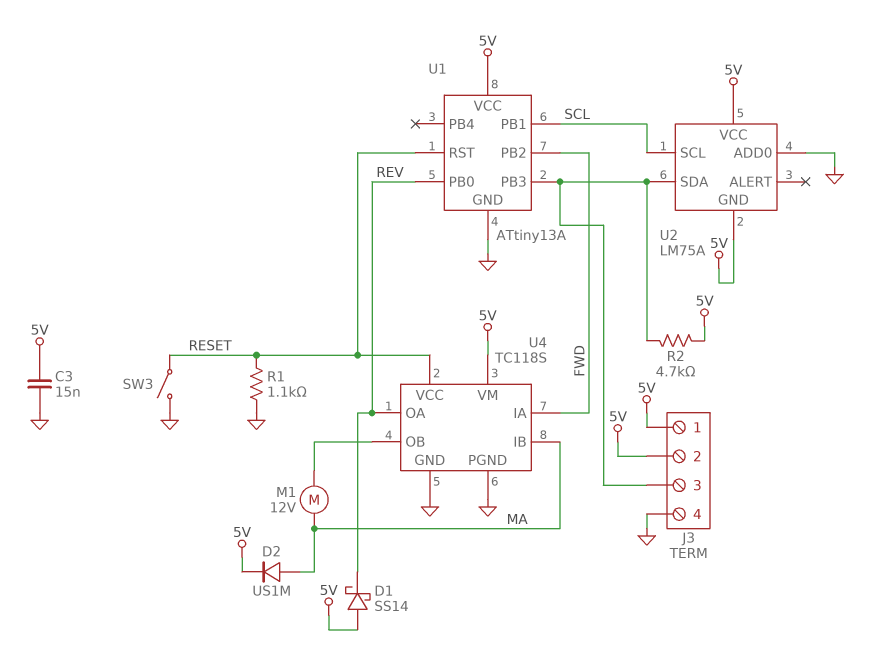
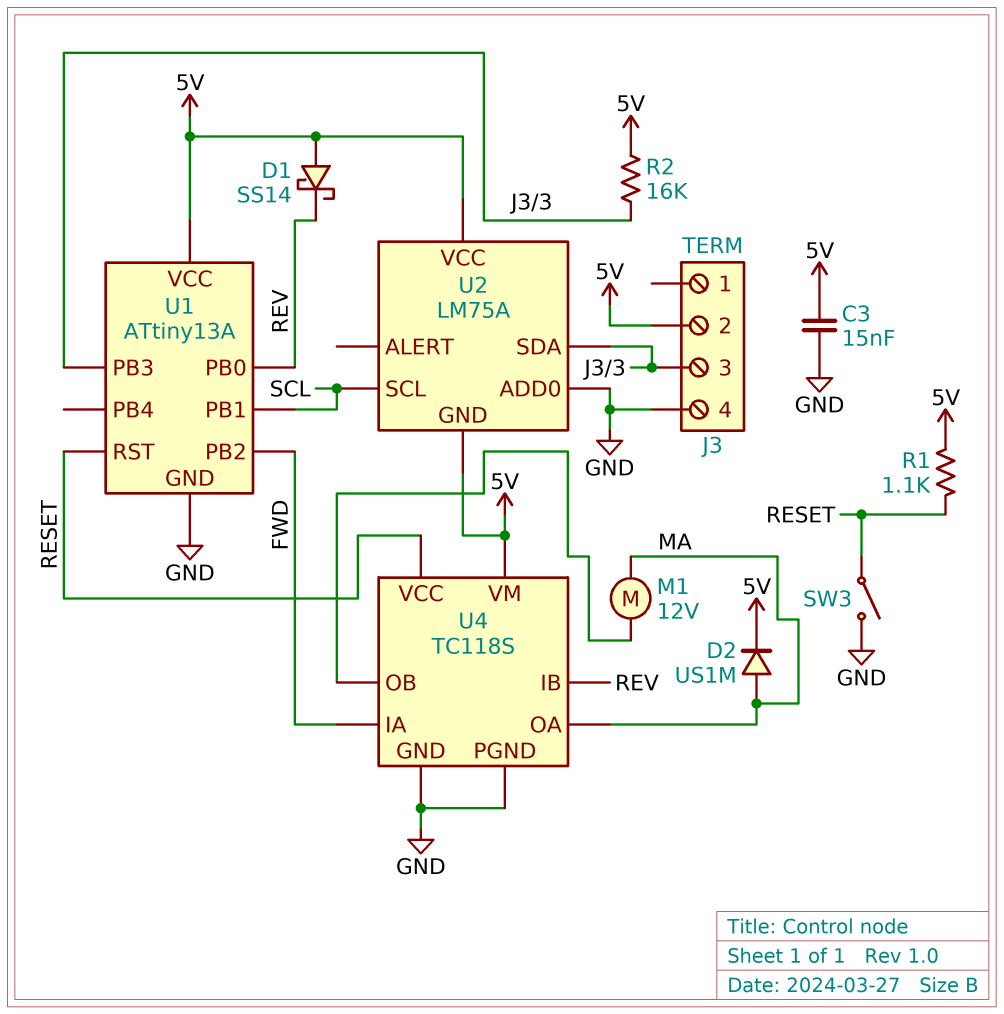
J3 pin 1: 5V -> none
R1: 1.1k (GND, RESET) -> 1.1k (5V, RESET)
R2: 4.7k (5V, J3/3) -> 16k (5V, J3/3)
U4 pin IB: MA -> REV
U4 pin OA: REV -> MA

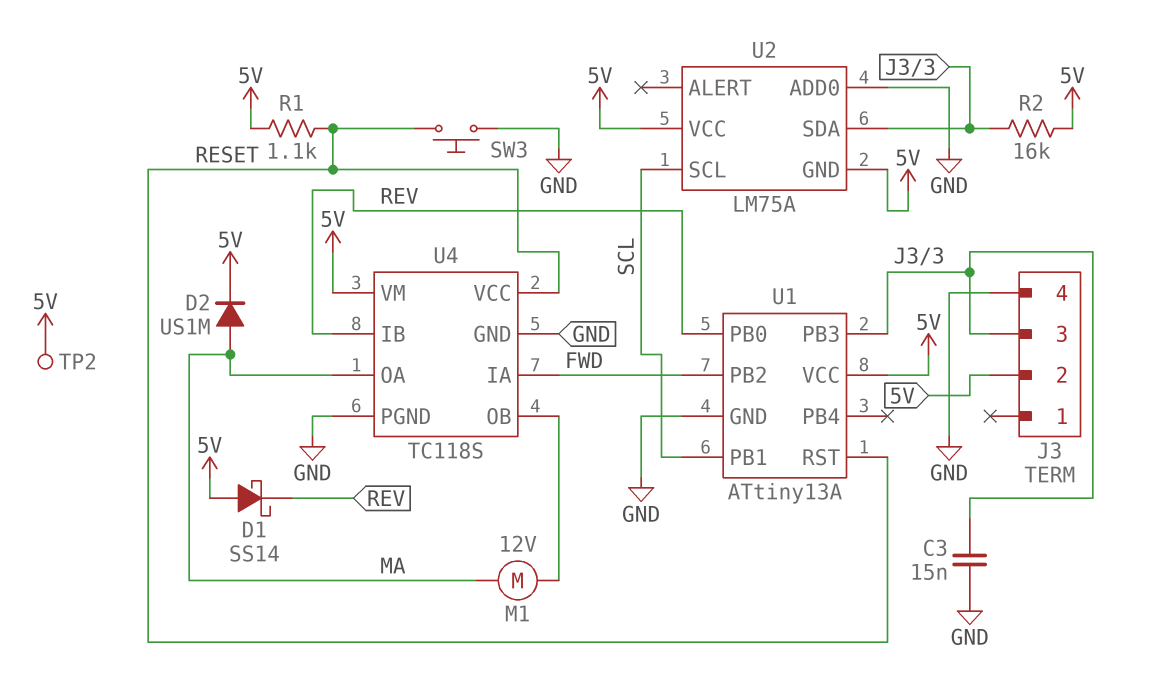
C3: 15nF (5V, GND) -> 15nF (GND, J3/3)
SW3: switch (GND, RESET) -> button (GND, RESET)
TP2: none -> test point (5V)

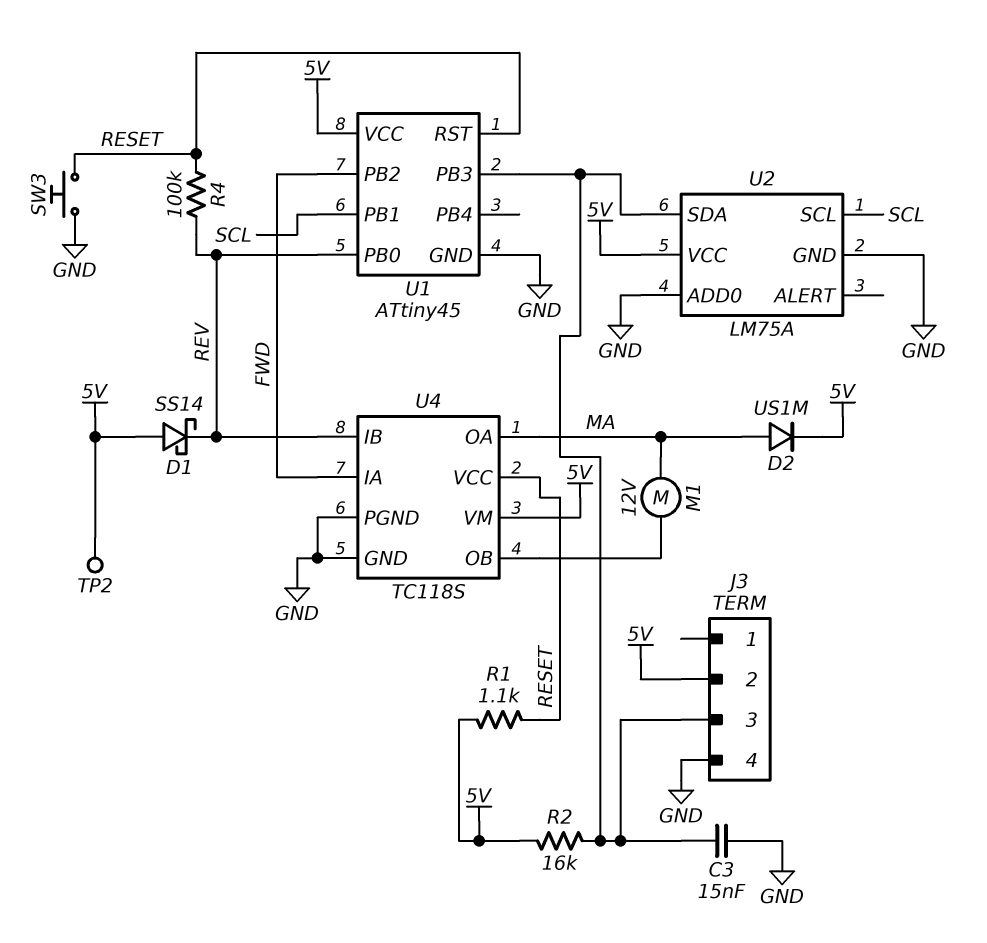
R4: none -> 100k (RESET, REV)
U1: ATtiny13A -> ATtiny45
U2 pin GND: 5V -> GND

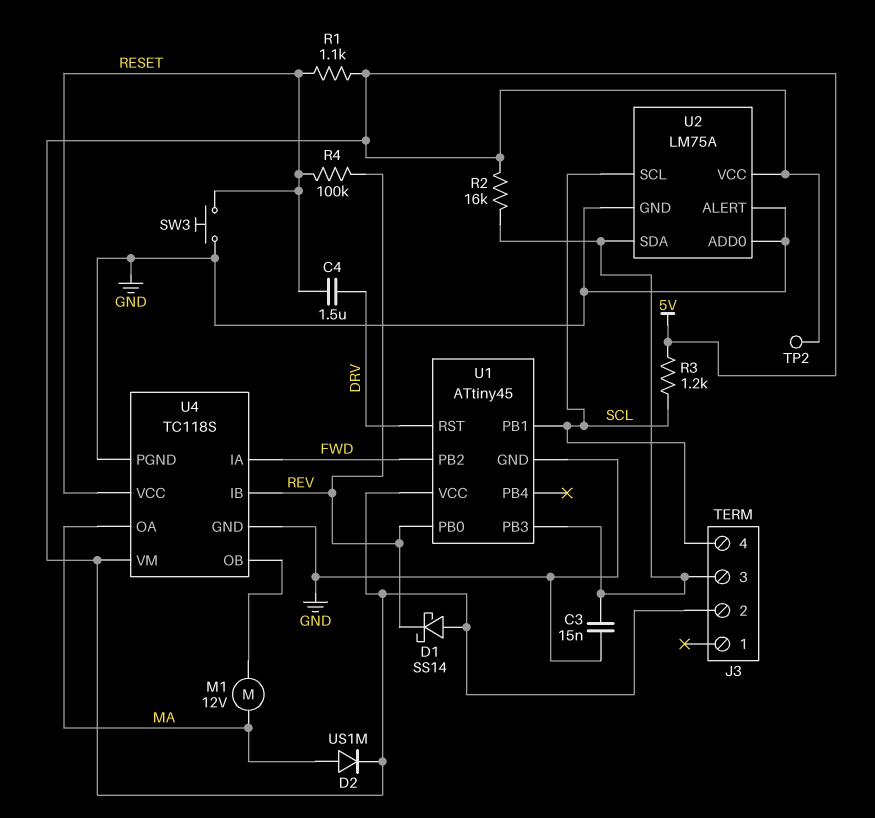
C4: none -> 1.5uF (DRV, RESET)
J3 pin 4: GND -> SCL
R3: none -> 1.2k (5V, SCL)
U1 pin RST: RESET -> DRV
U2 pin ALERT: none -> GND

